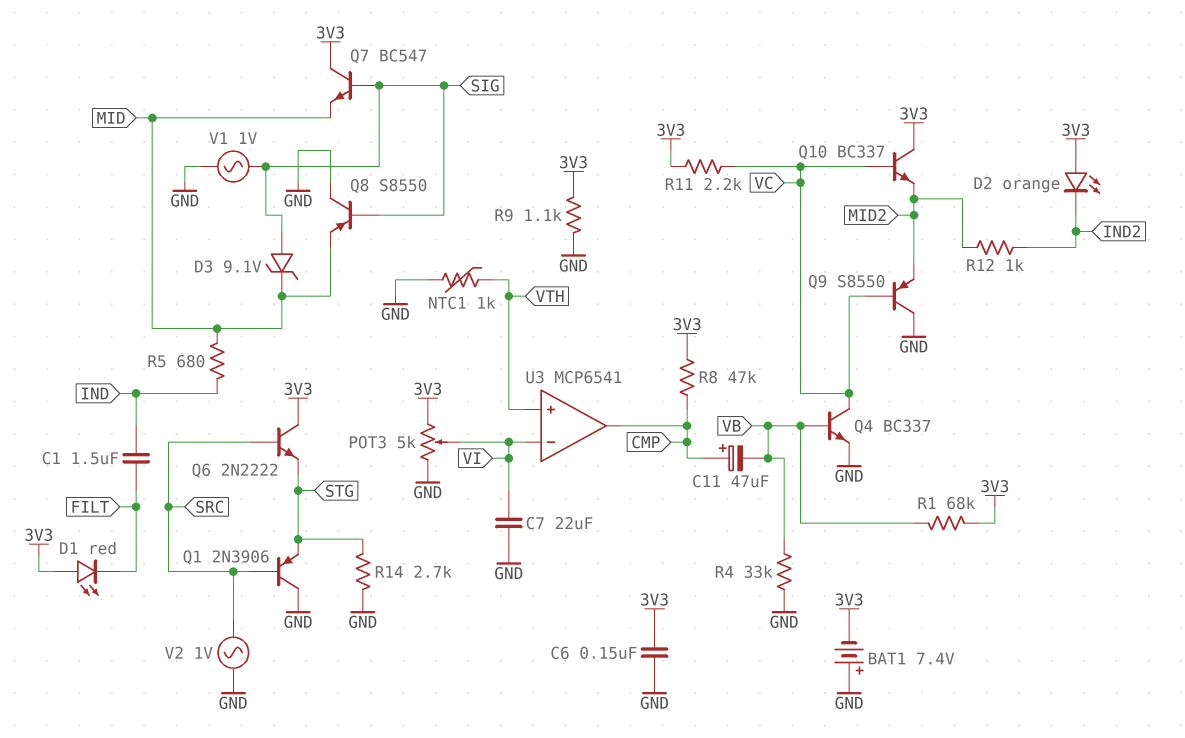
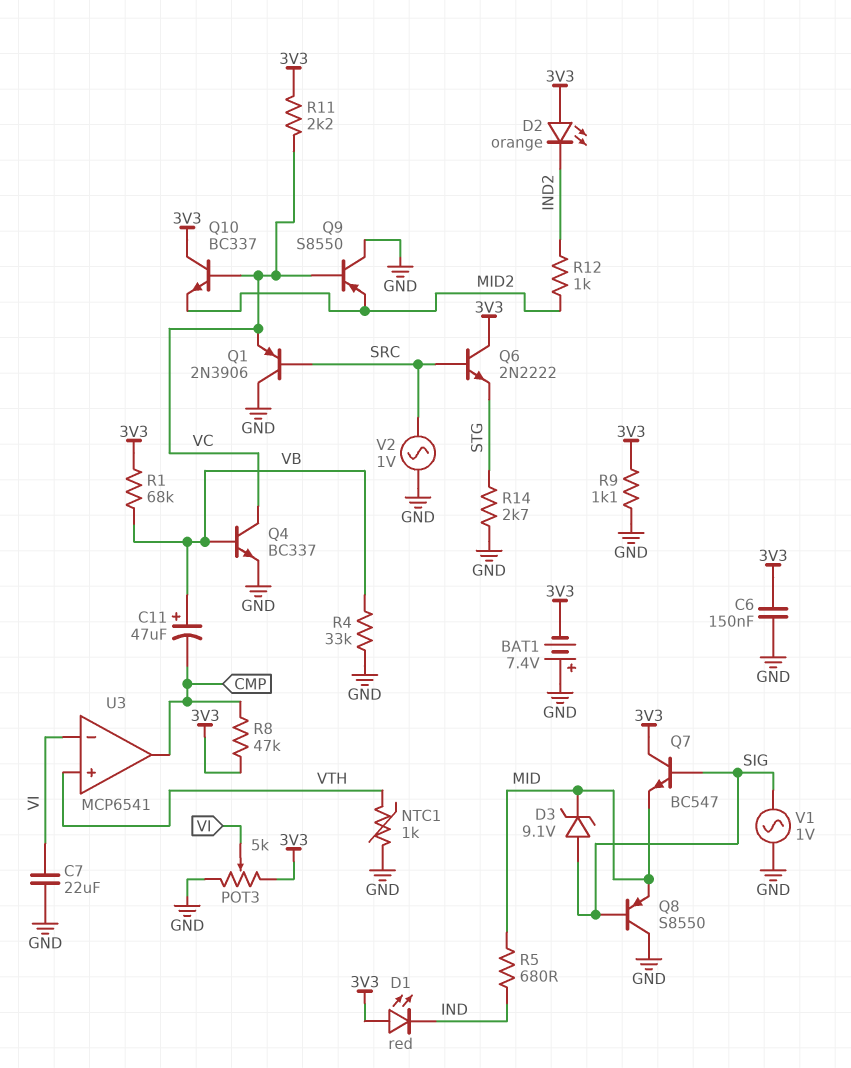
C1: 1.5uF (FILT, IND) -> none
C11: 47uF (plus CMP, minus VB) -> 47uF (plus VB, minus CMP)
D1: LED red (A 3V3, K FILT) -> LED red (A 3V3, K IND)
Q1: PNP 2N3906 (B SRC, C GND, E STG) -> PNP 2N3906 (B SRC, C GND, E VC)

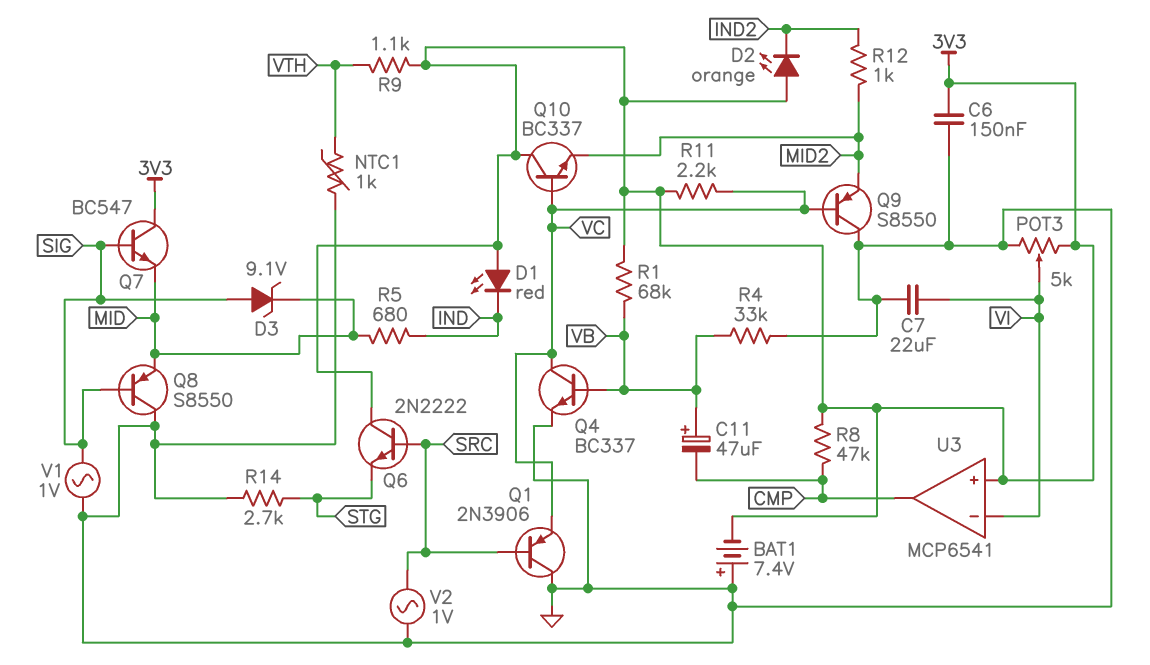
R9: 1.1k (3V3, GND) -> 1.1k (3V3, VTH)
U3 pin in+: VTH -> 3V3

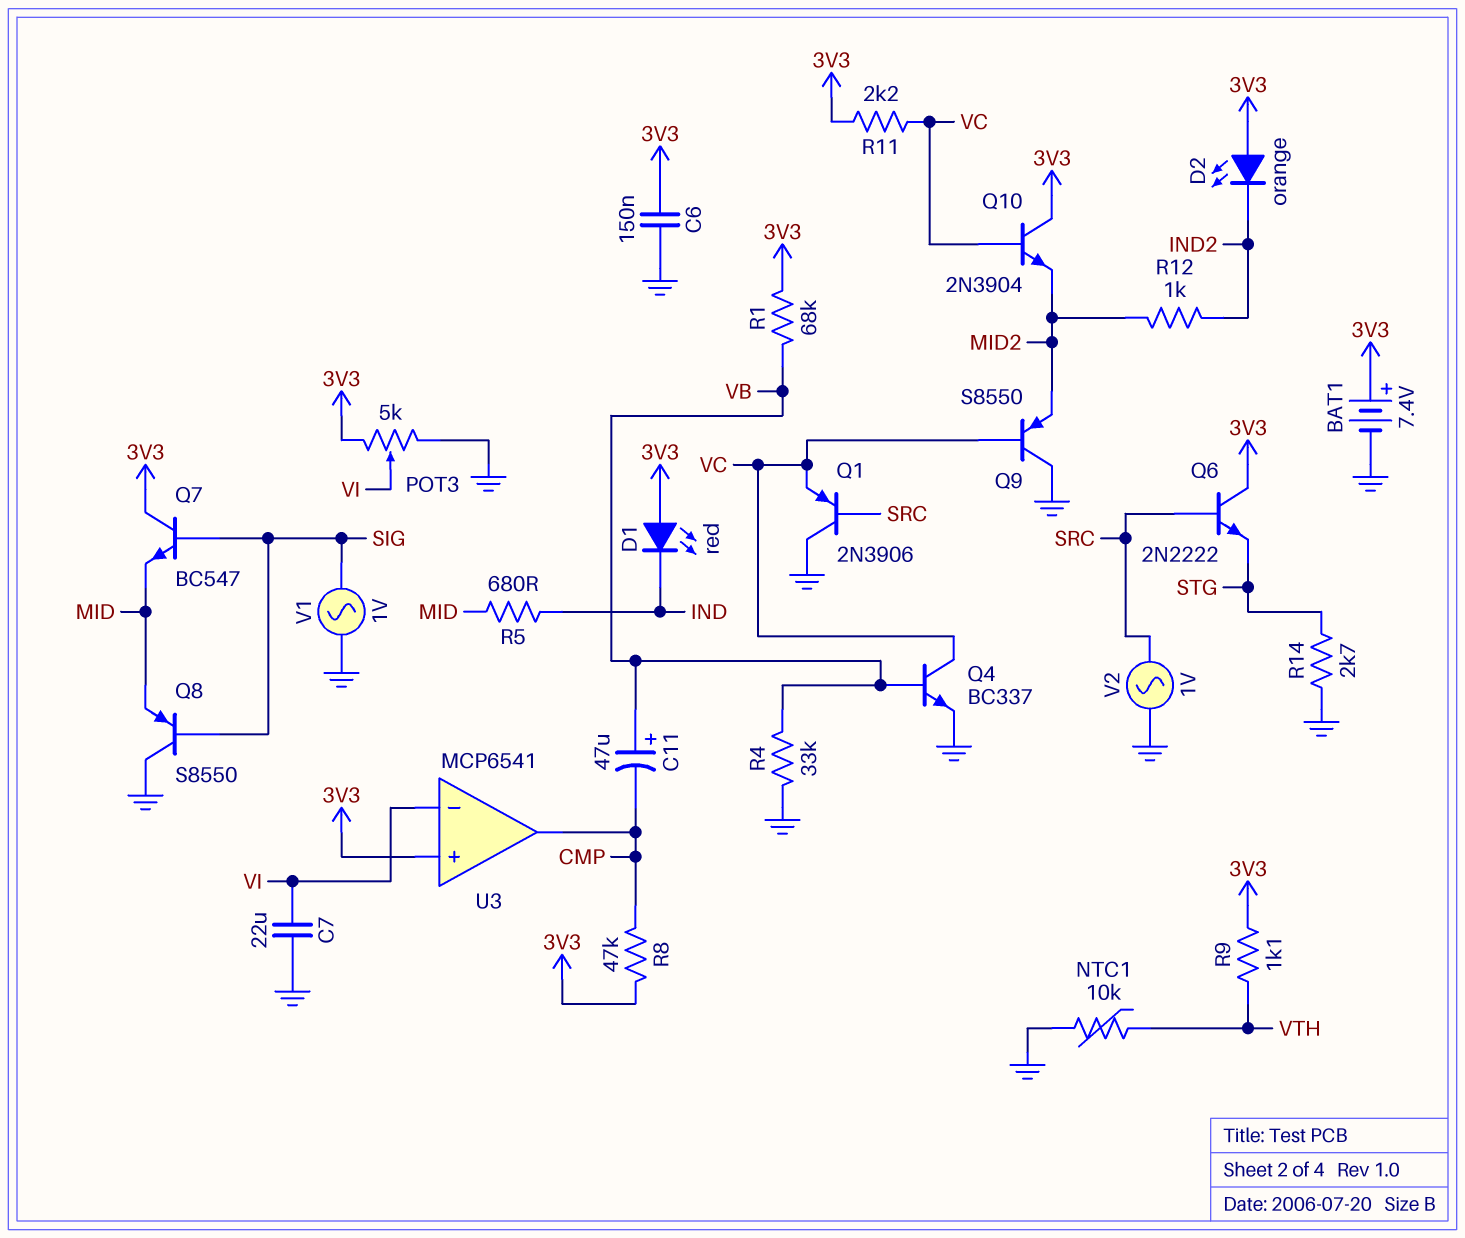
BAT1: 7.4V (plus GND, minus 3V3) -> 7.4V (plus 3V3, minus GND)
D3: zener 9.1V (A SIG, K MID) -> none
NTC1: 1k (GND, VTH) -> 10k (GND, VTH)
Q10: NPN BC337 (B VC, C 3V3, E MID2) -> NPN 2N3904 (B VC, C 3V3, E MID2)

